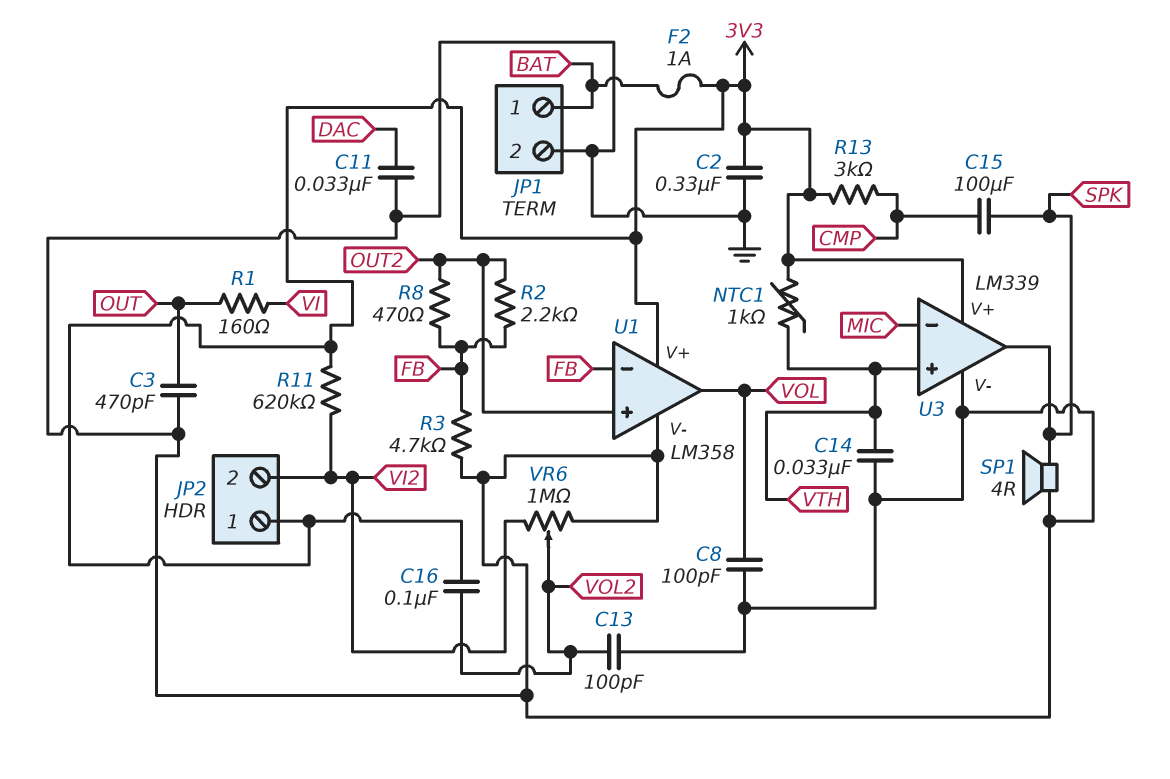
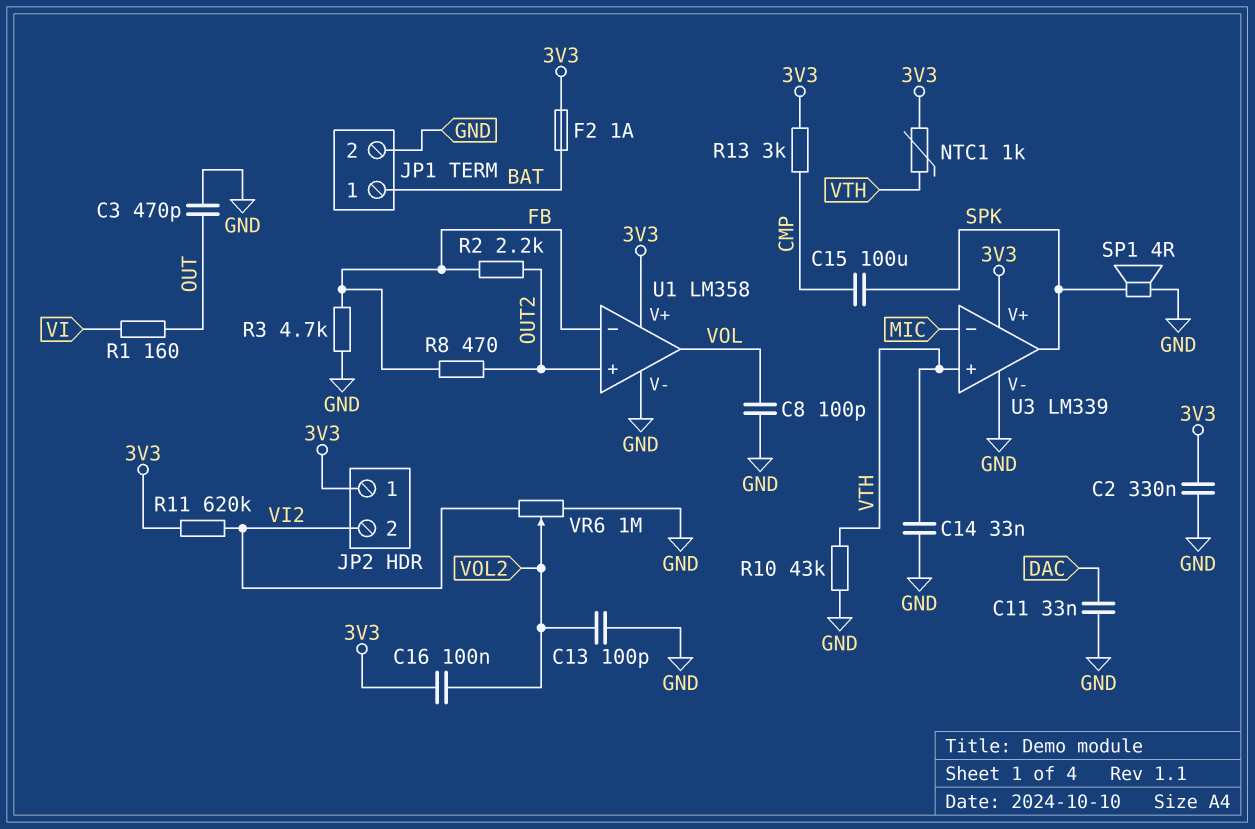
R10: none -> 43k (GND, VTH)

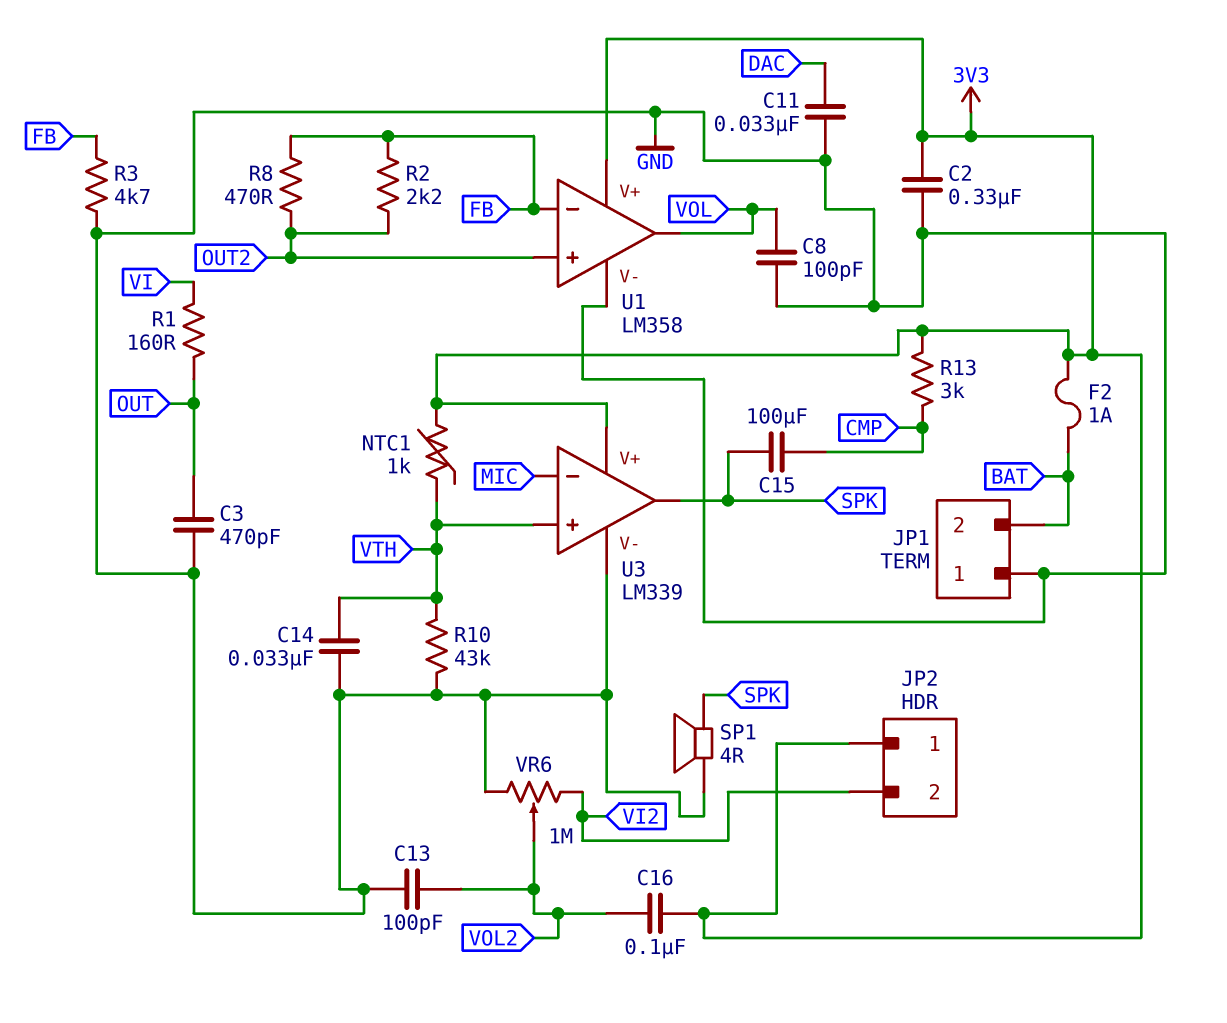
JP1 pin 1: BAT -> GND
JP1 pin 2: GND -> BAT
R11: 620k (3V3, VI2) -> none

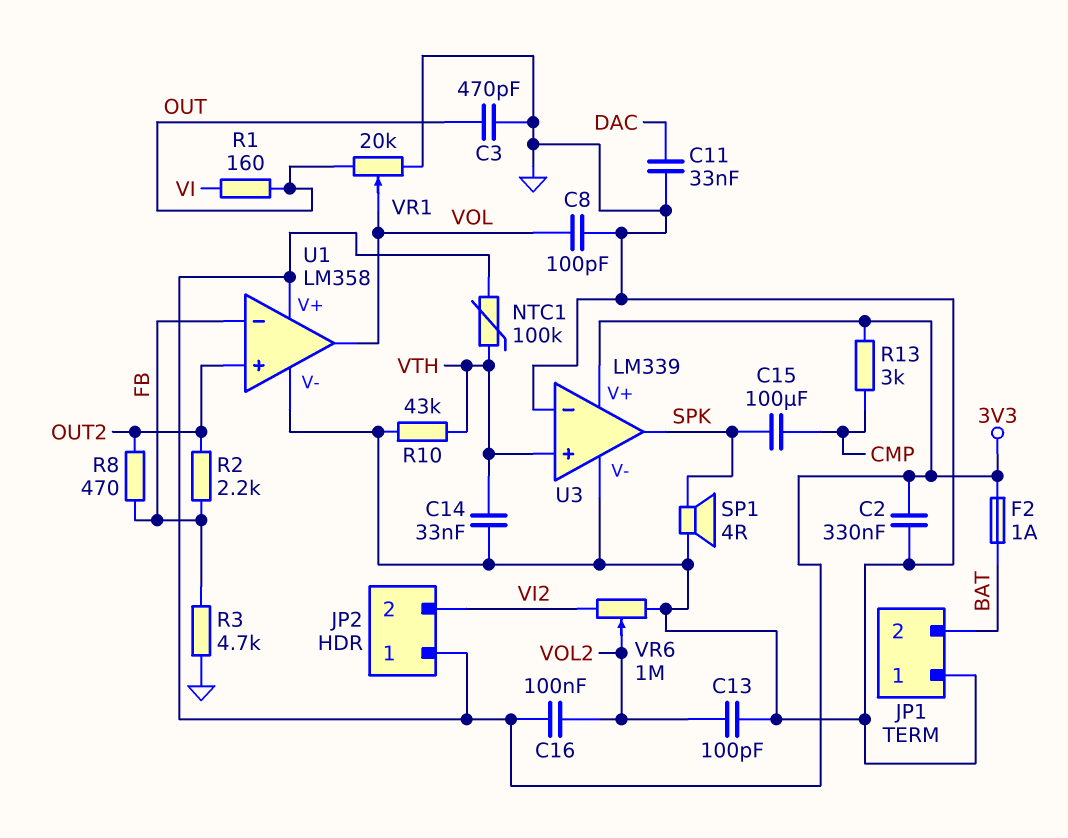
NTC1: 1k (3V3, VTH) -> 100k (3V3, VTH)
U3 pin in-: MIC -> GND
VR1: none -> 20k (GND, OUT, wiper VOL)

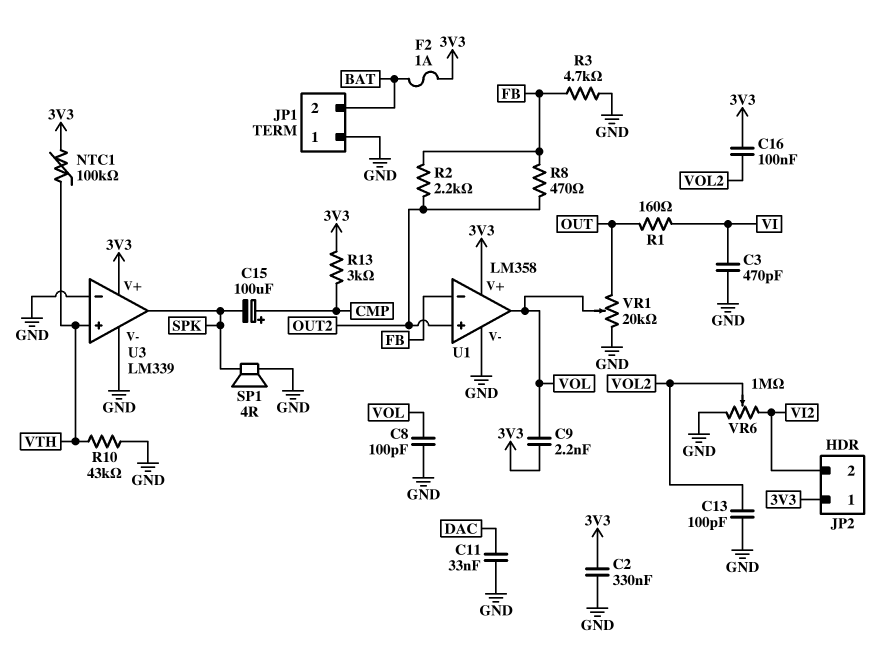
C3: 470pF (GND, OUT) -> 470pF (GND, VI)
C9: none -> 2.2nF (3V3, VOL)
C14: 33nF (GND, VTH) -> none
C15: 100uF (CMP, SPK) -> 100uF (plus CMP, minus SPK)

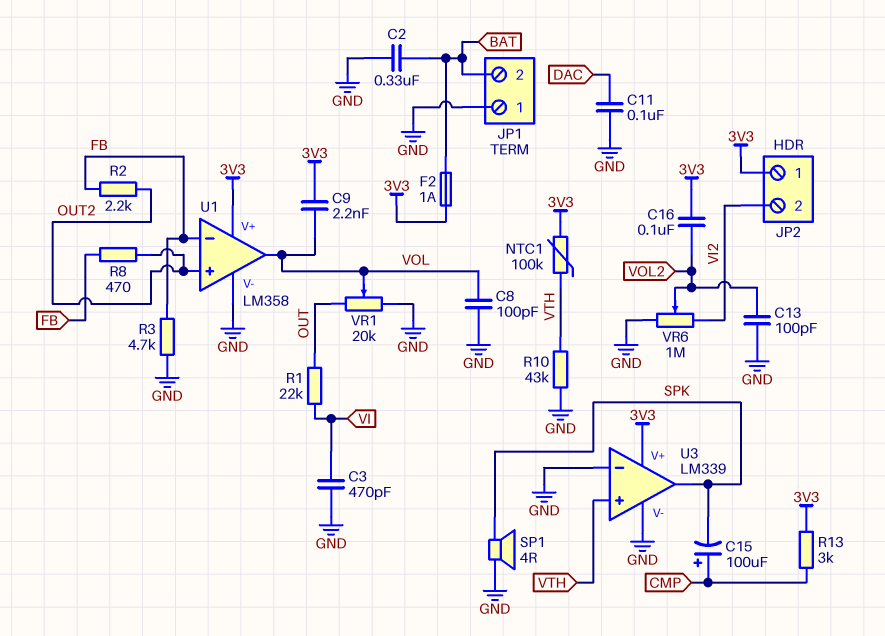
C2: 330nF (3V3, GND) -> 330nF (BAT, GND)
C11: 33nF (DAC, GND) -> 100nF (DAC, GND)
R1: 160 (OUT, VI) -> 22k (OUT, VI)

